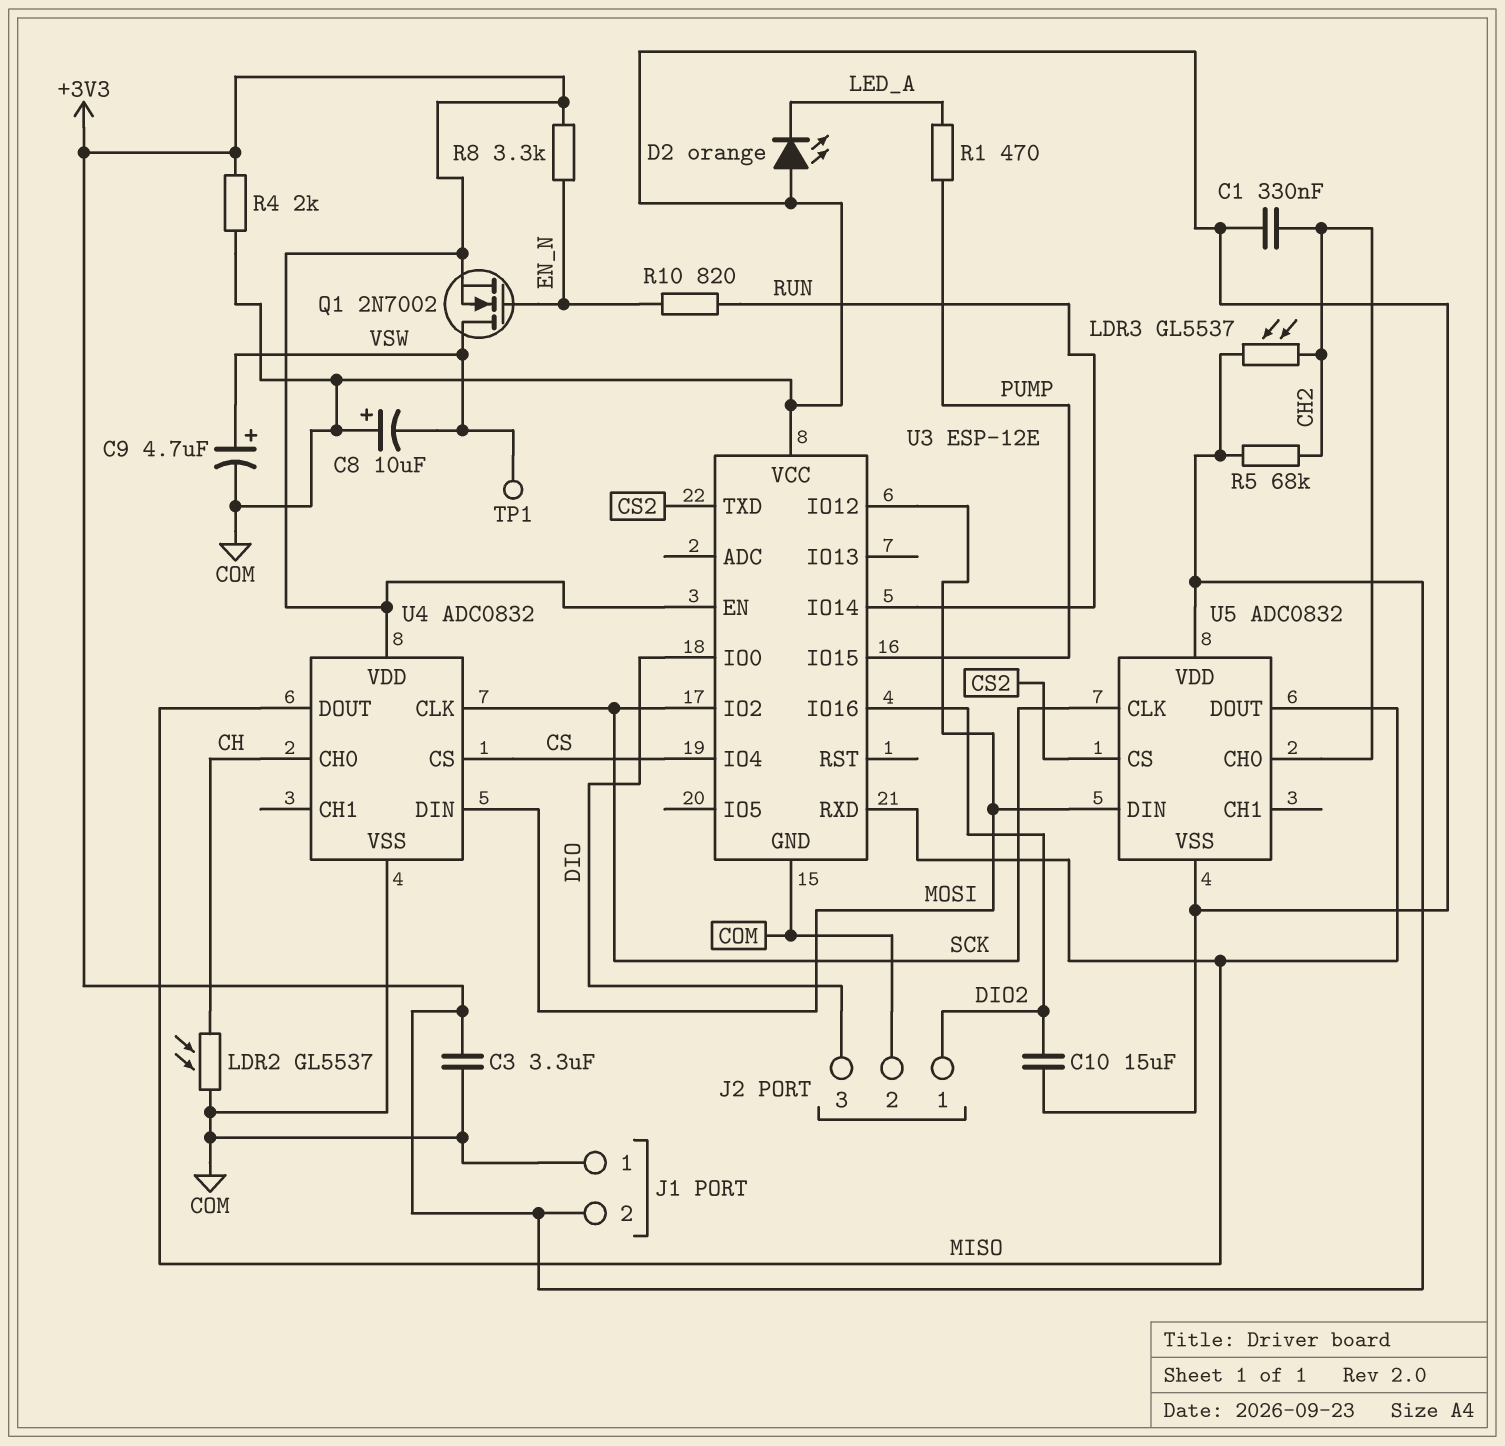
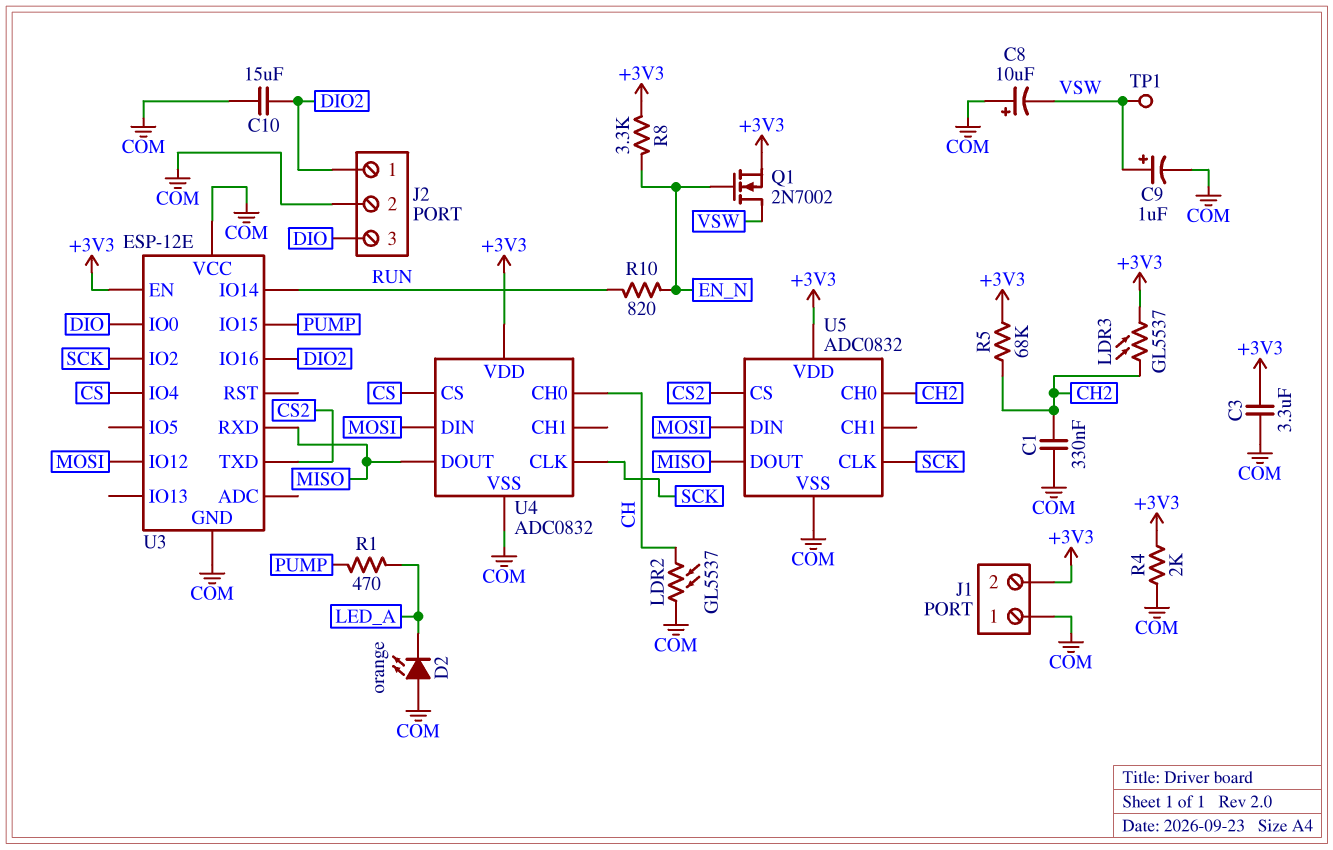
C9: 4.7uF (plus VSW, minus COM) -> 1uF (plus VSW, minus COM)

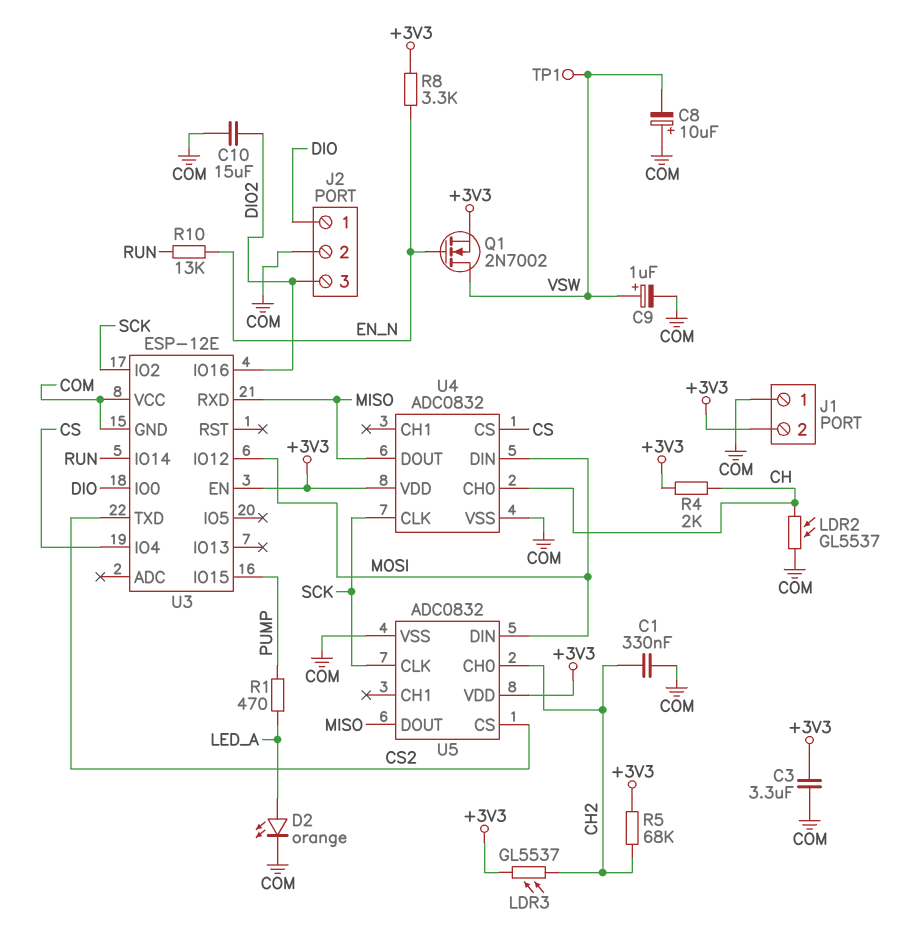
D2: LED orange (A COM, K LED_A) -> LED orange (A LED_A, K COM)
J2 pin 1: DIO2 -> DIO
J2 pin 3: DIO -> DIO2
R4: 2k (+3V3, COM) -> 2k (+3V3, CH)
R10: 820 (EN_N, RUN) -> 13k (EN_N, RUN)

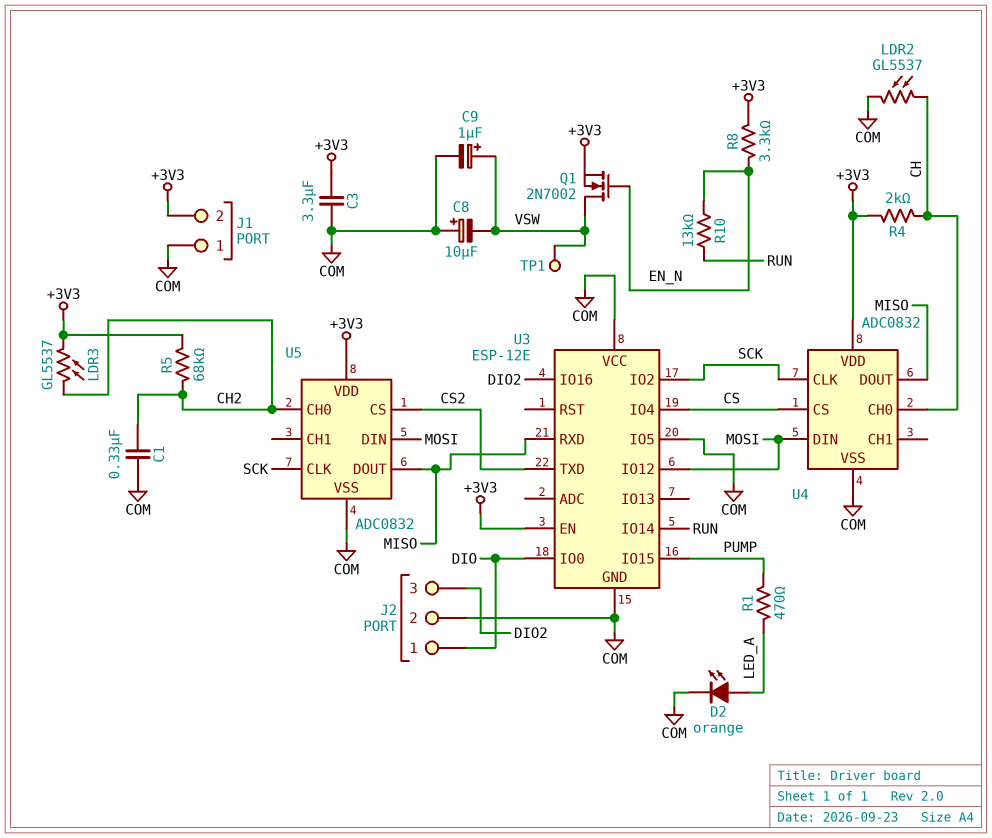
C10: 15uF (COM, DIO2) -> none
U3 pin IO5: none -> COM

